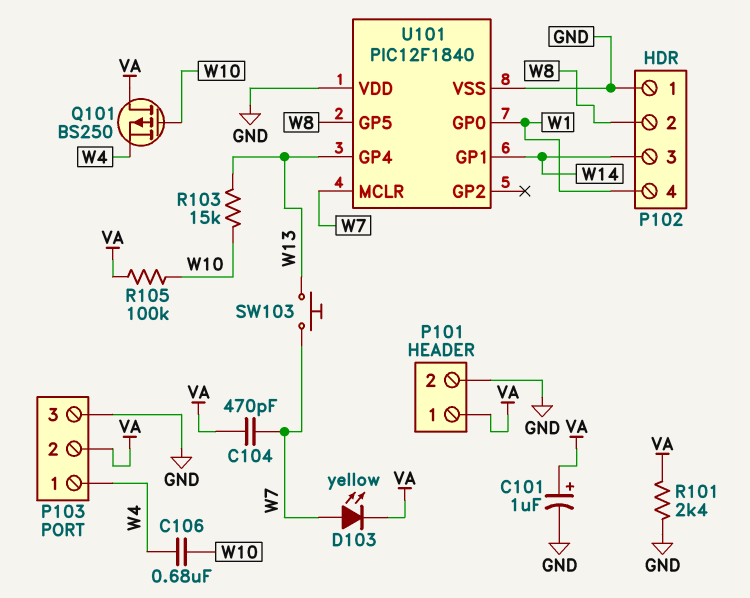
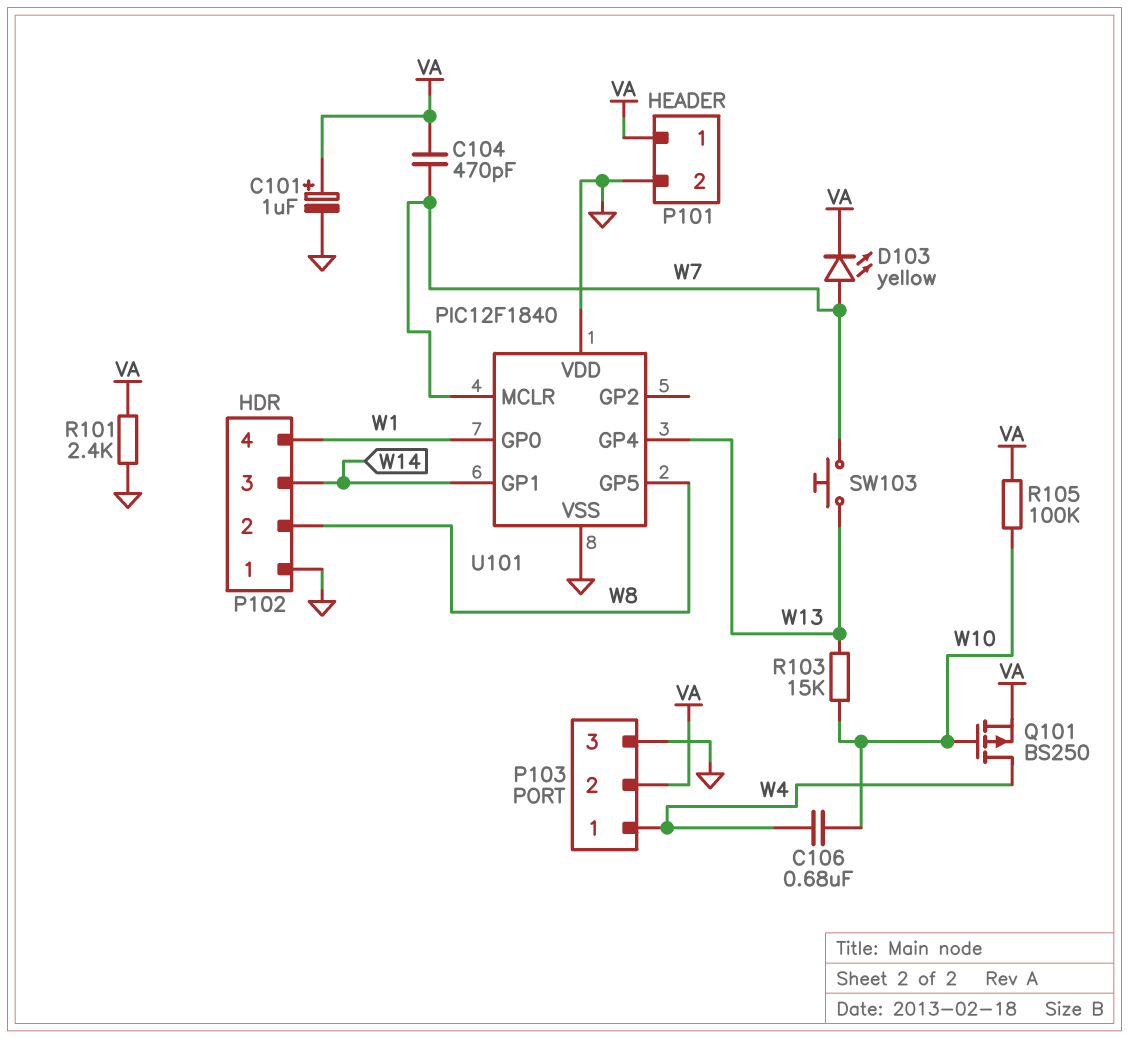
Q101: PMOS BS250 (G W10, D VA, S W4) -> PMOS BS250 (G W10, D W4, S VA)

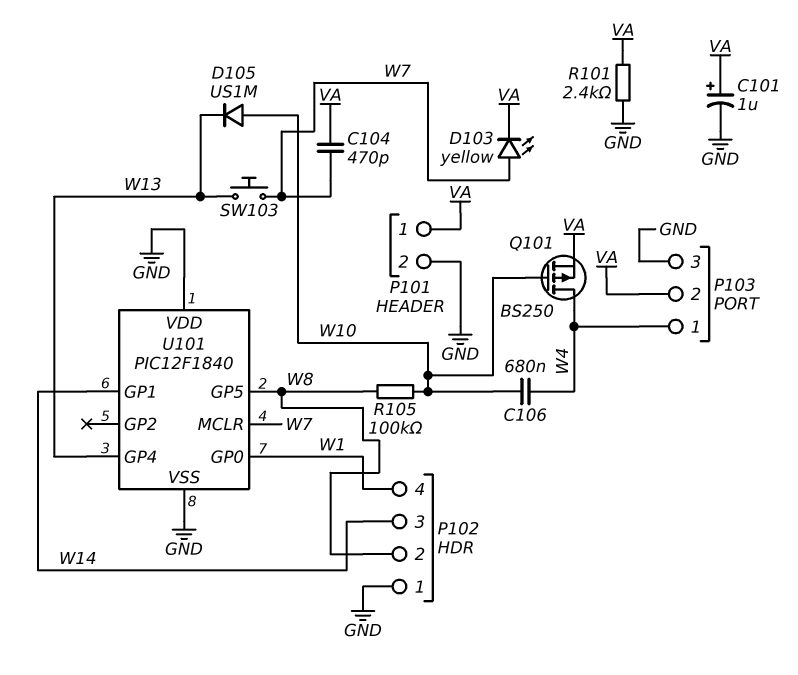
D105: none -> diode US1M (A W10, K W13)
R103: 15k (W10, W13) -> none
R105: 100k (VA, W10) -> 100k (W8, W10)

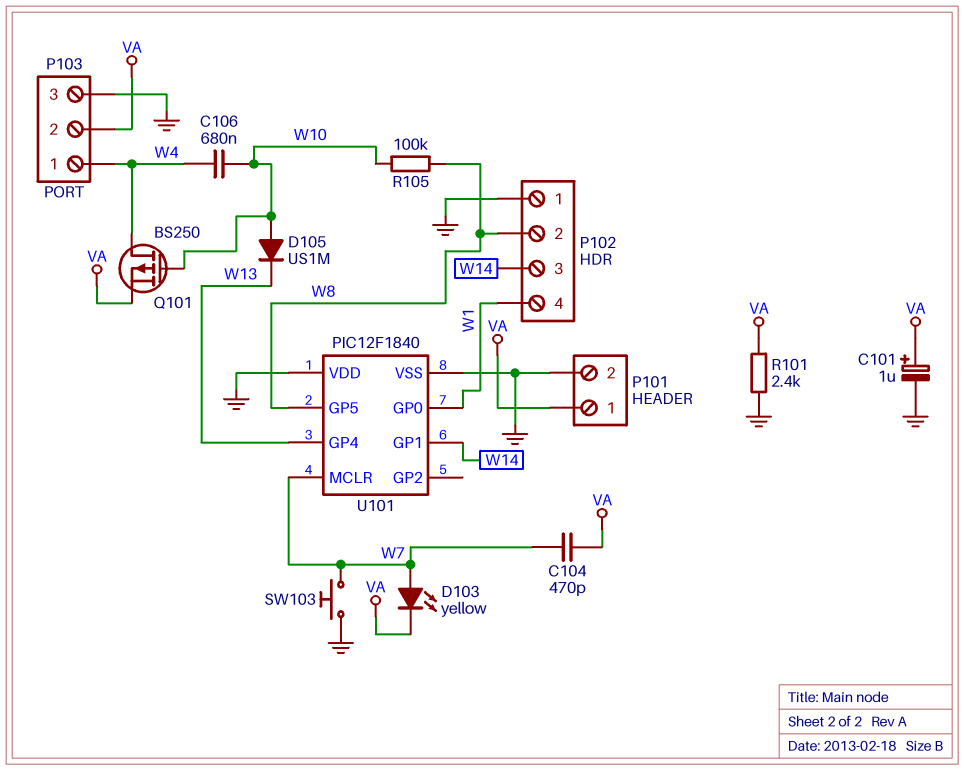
SW103: button (W7, W13) -> button (GND, W7)

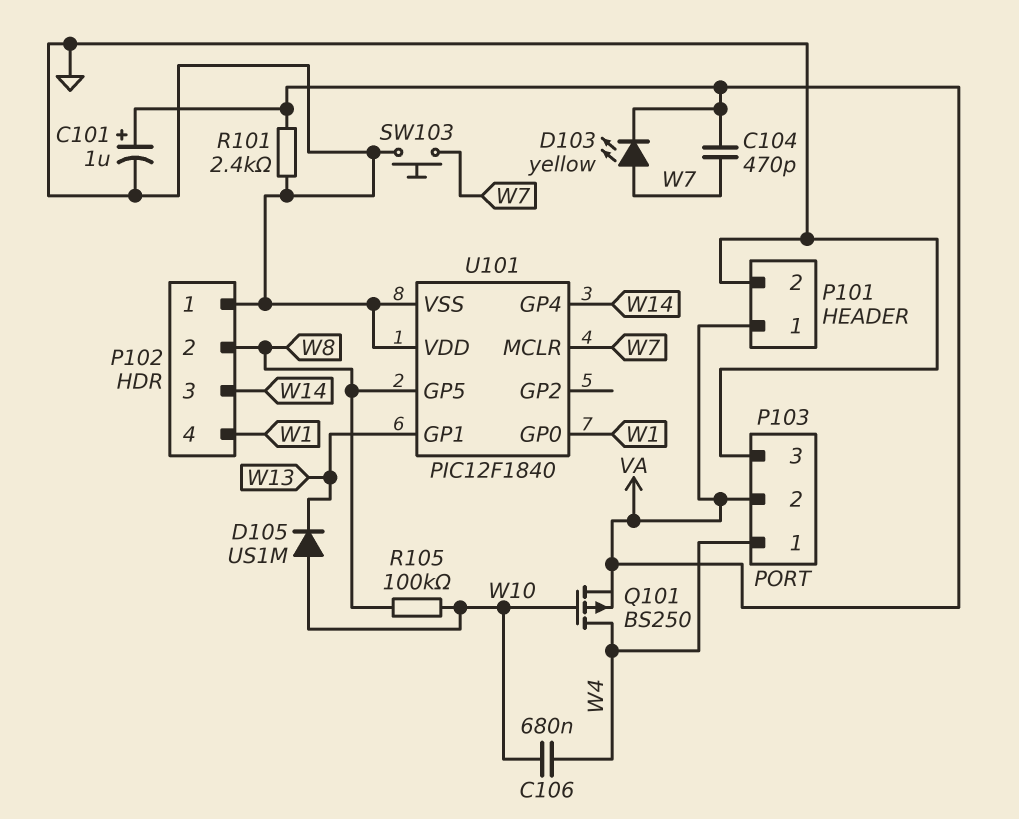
U101 pin GP1: W14 -> W13
U101 pin GP4: W13 -> W14

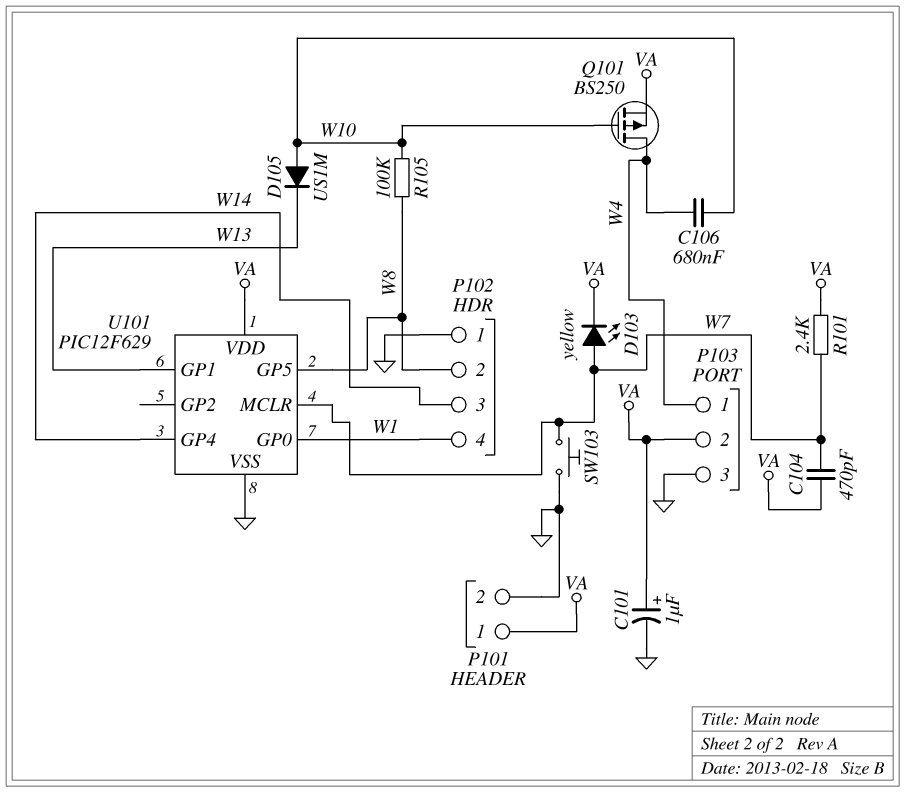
R101: 2.4k (GND, VA) -> 2.4k (VA, W7)
U101: PIC12F1840 -> PIC12F629
U101 pin VDD: GND -> VA

